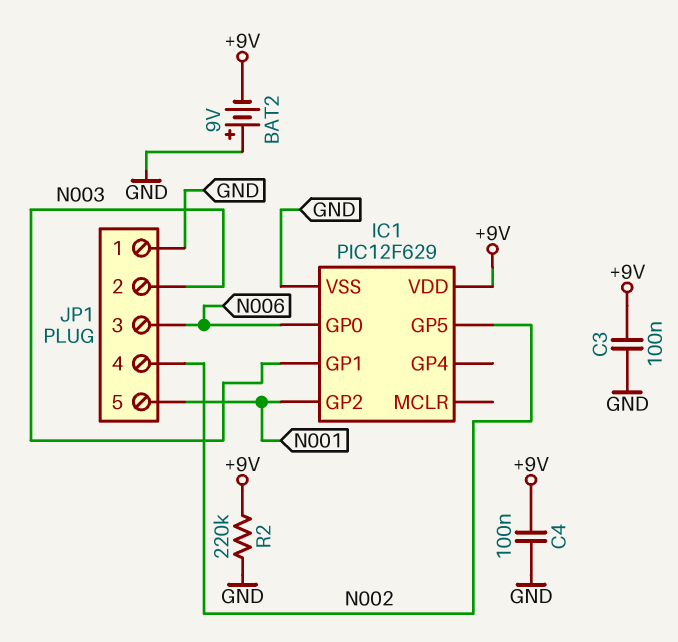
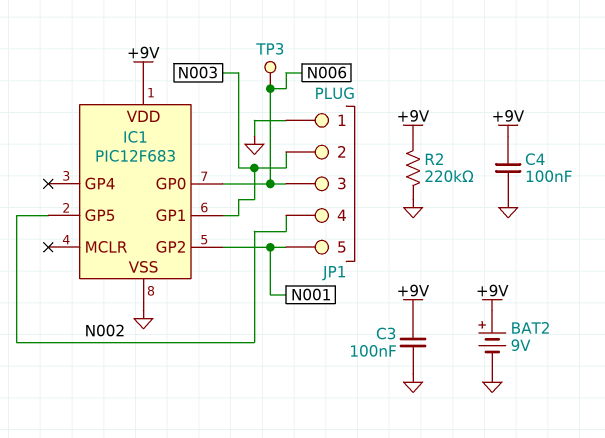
BAT2: 9V (plus GND, minus +9V) -> 9V (plus +9V, minus GND)
IC1: PIC12F629 -> PIC12F683
TP3: none -> test point (N006)

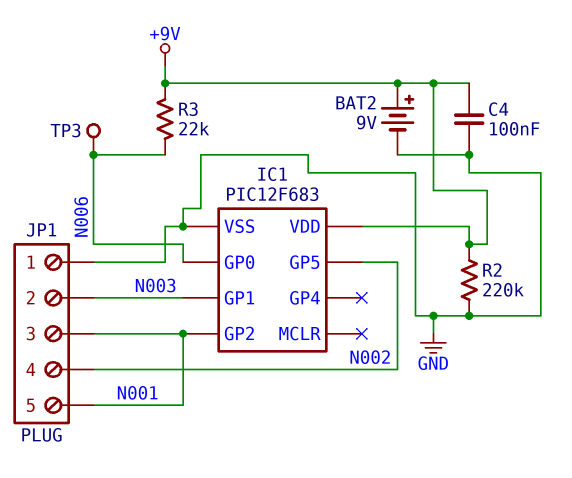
C3: 100nF (+9V, GND) -> none
JP1 pin 3: N006 -> N001
R3: none -> 22k (+9V, N006)

